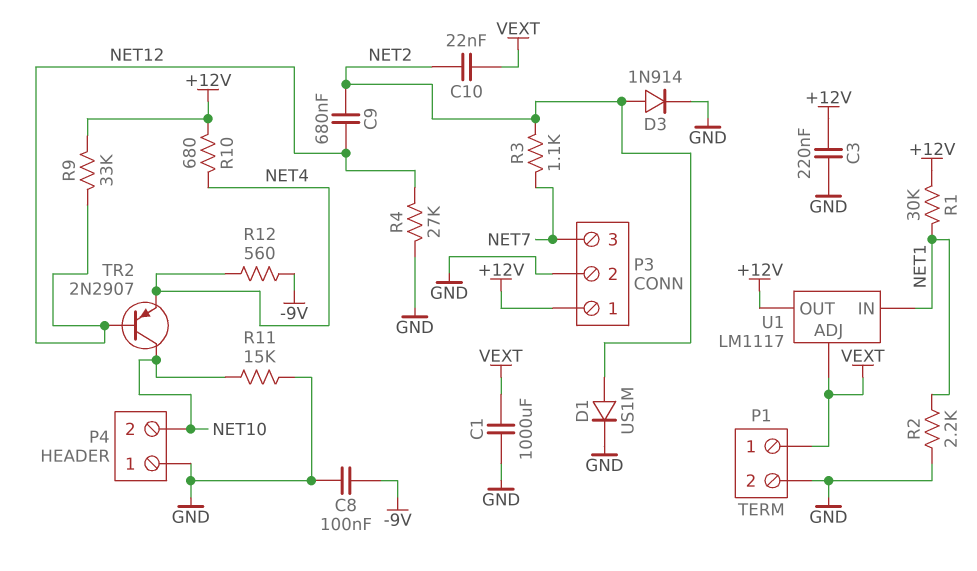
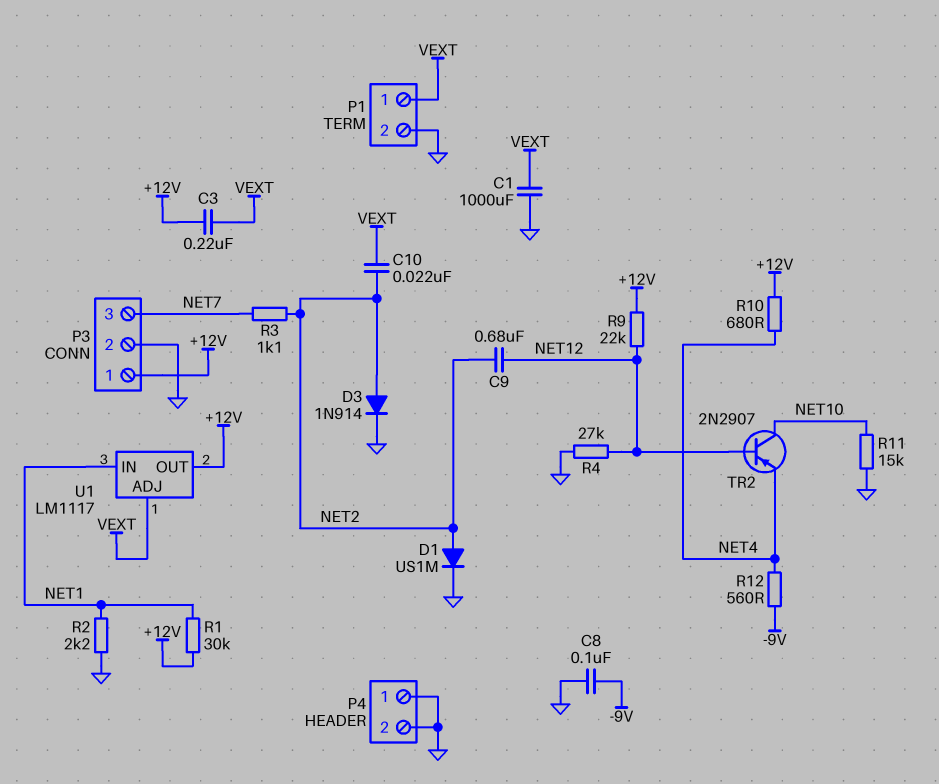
C3: 220nF (+12V, GND) -> 220nF (+12V, VEXT)
P4 pin 2: NET10 -> GND
R9: 33k (+12V, NET12) -> 22k (+12V, NET12)

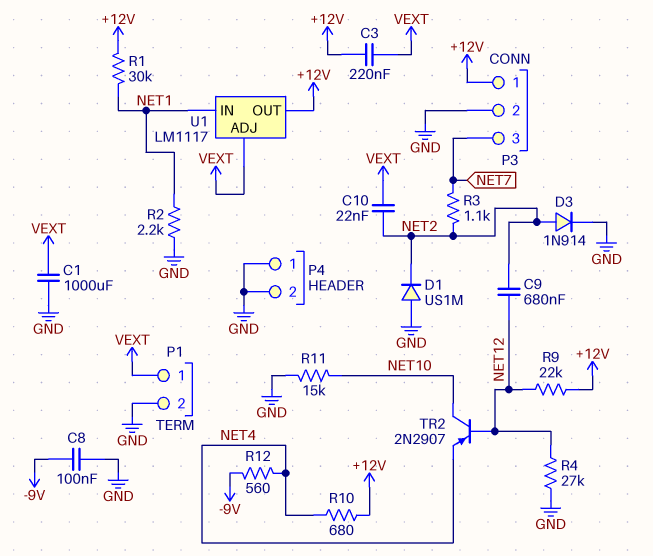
D1: diode US1M (A NET2, K GND) -> diode US1M (A GND, K NET2)

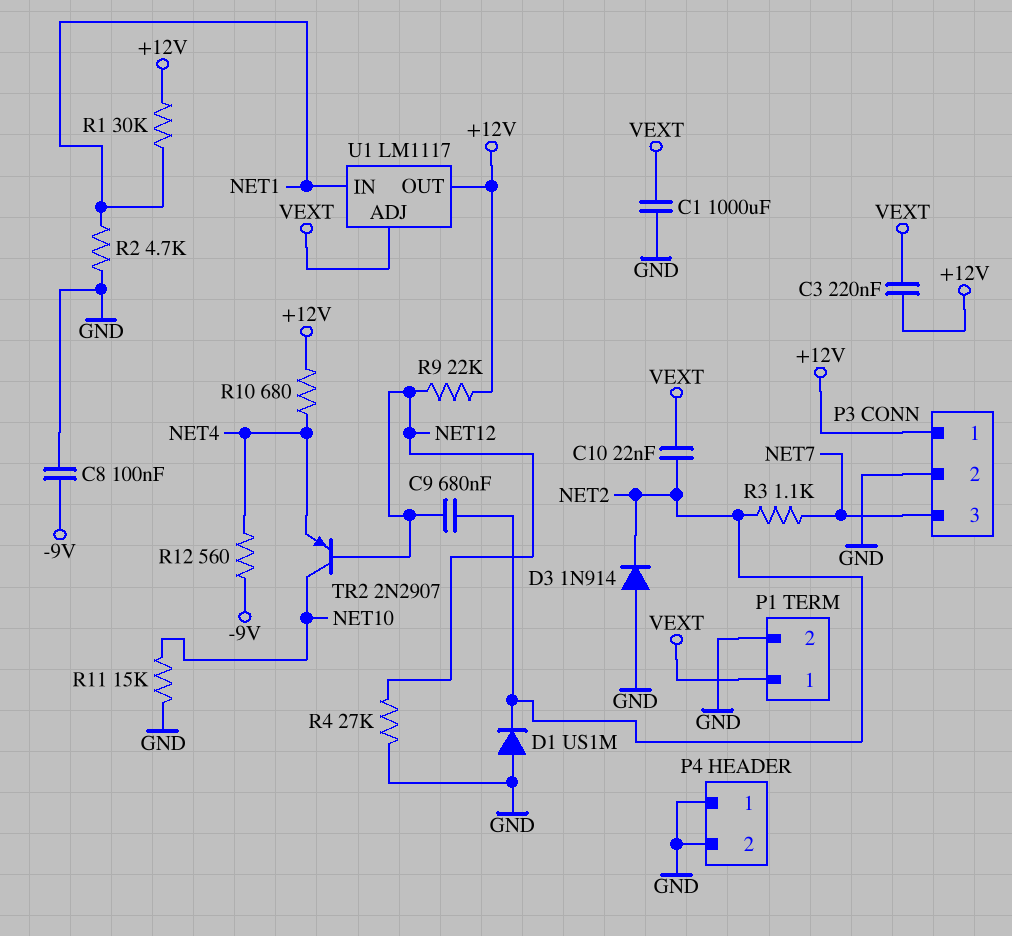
D3: diode 1N914 (A NET2, K GND) -> diode 1N914 (A GND, K NET2)
R2: 2.2k (GND, NET1) -> 4.7k (GND, NET1)

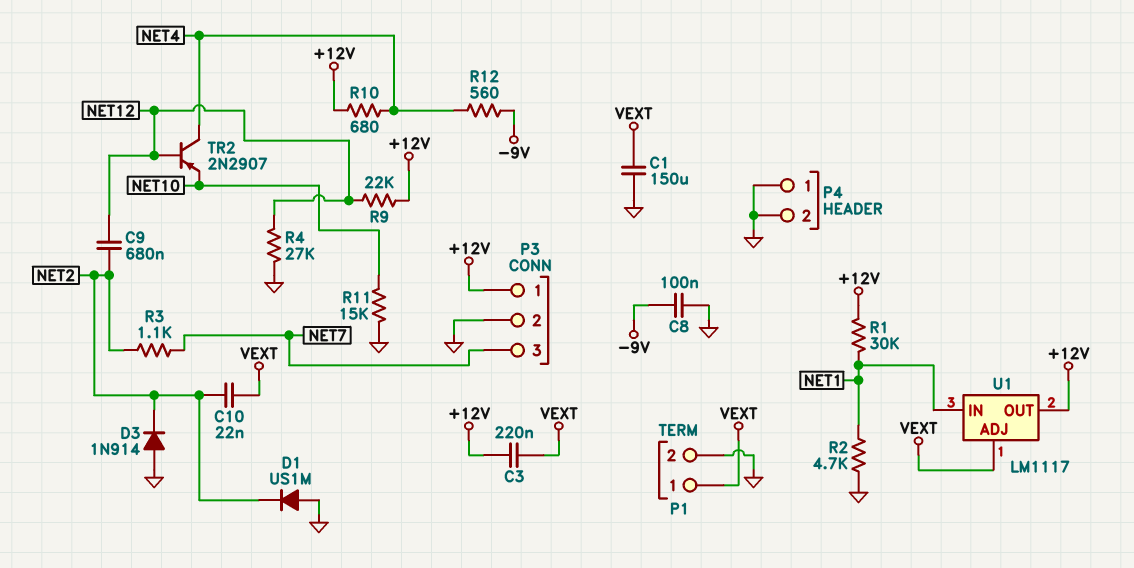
C1: 1000uF (GND, VEXT) -> 150uF (GND, VEXT)
TR2: PNP 2N2907 (B NET12, C NET10, E NET4) -> PNP 2N2907 (B NET12, C NET4, E NET10)

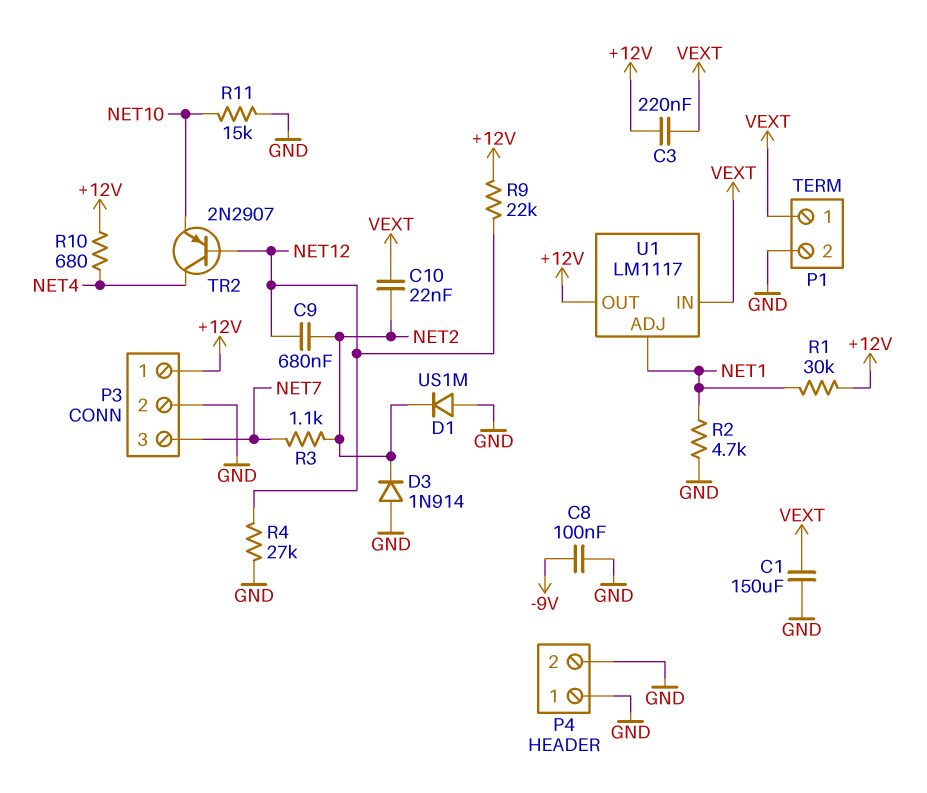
R12: 560 (-9V, NET4) -> none
U1 pin ADJ: VEXT -> NET1
U1 pin IN: NET1 -> VEXT

